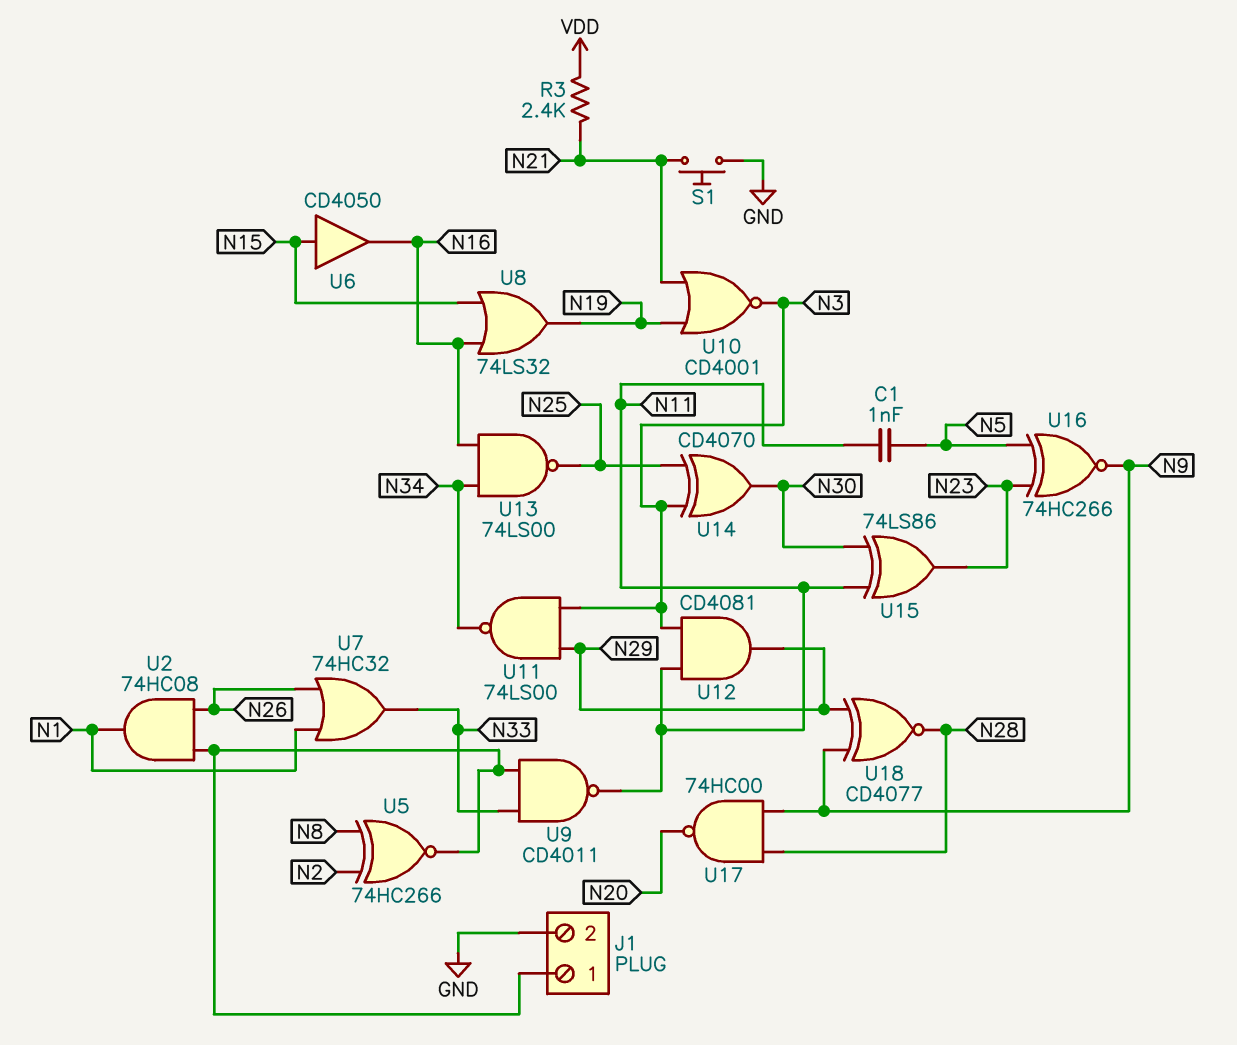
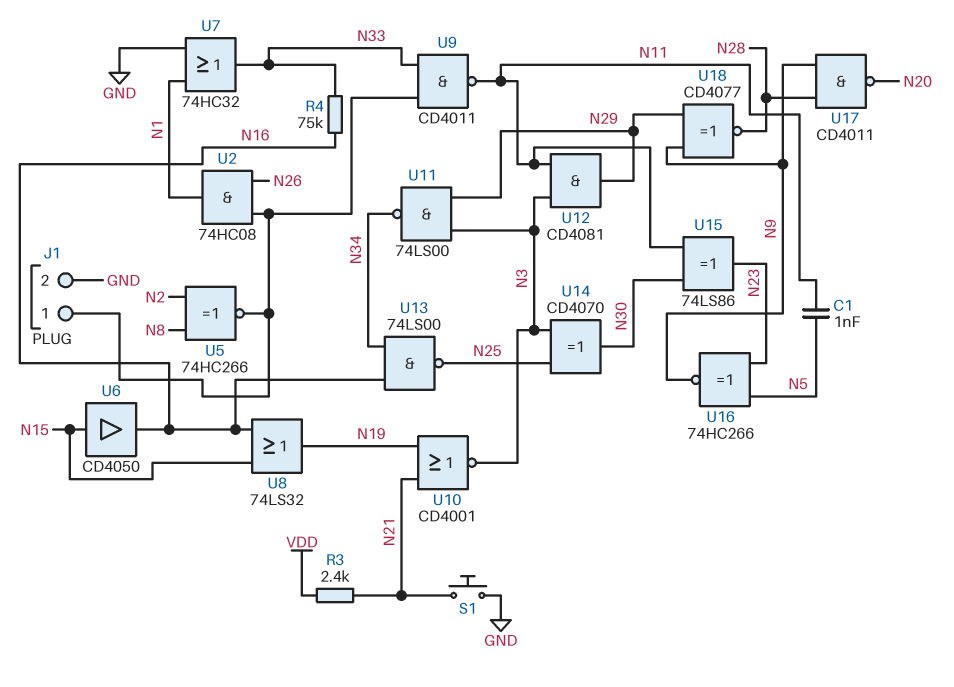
R4: none -> 75k (N16, N33)
U7: OR 74HC32 (in N1, in N26, out N33) -> OR 74HC32 (in GND, in N1, out N33)
U17: NAND 74HC00 (in N9, in N28, out N20) -> NAND CD4011 (in N9, in N28, out N20)

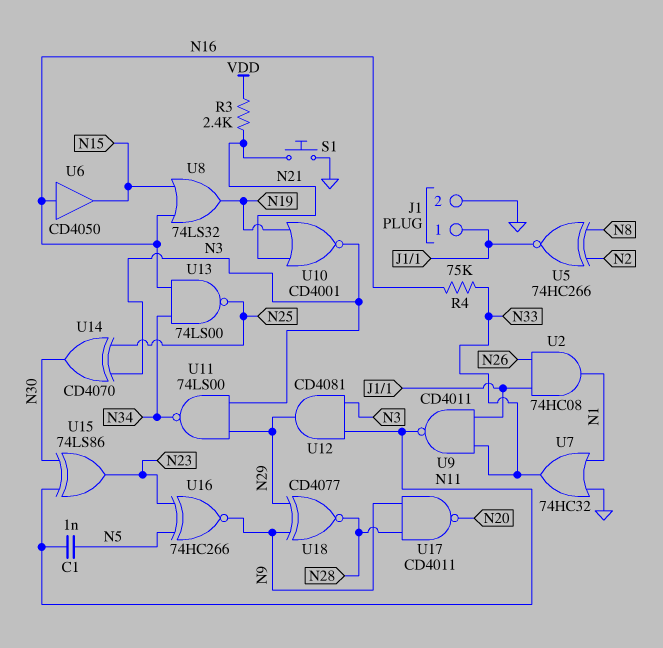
U6: buffer CD4050 (in N15, out N16) -> buffer CD4050 (in N16, out N15)

